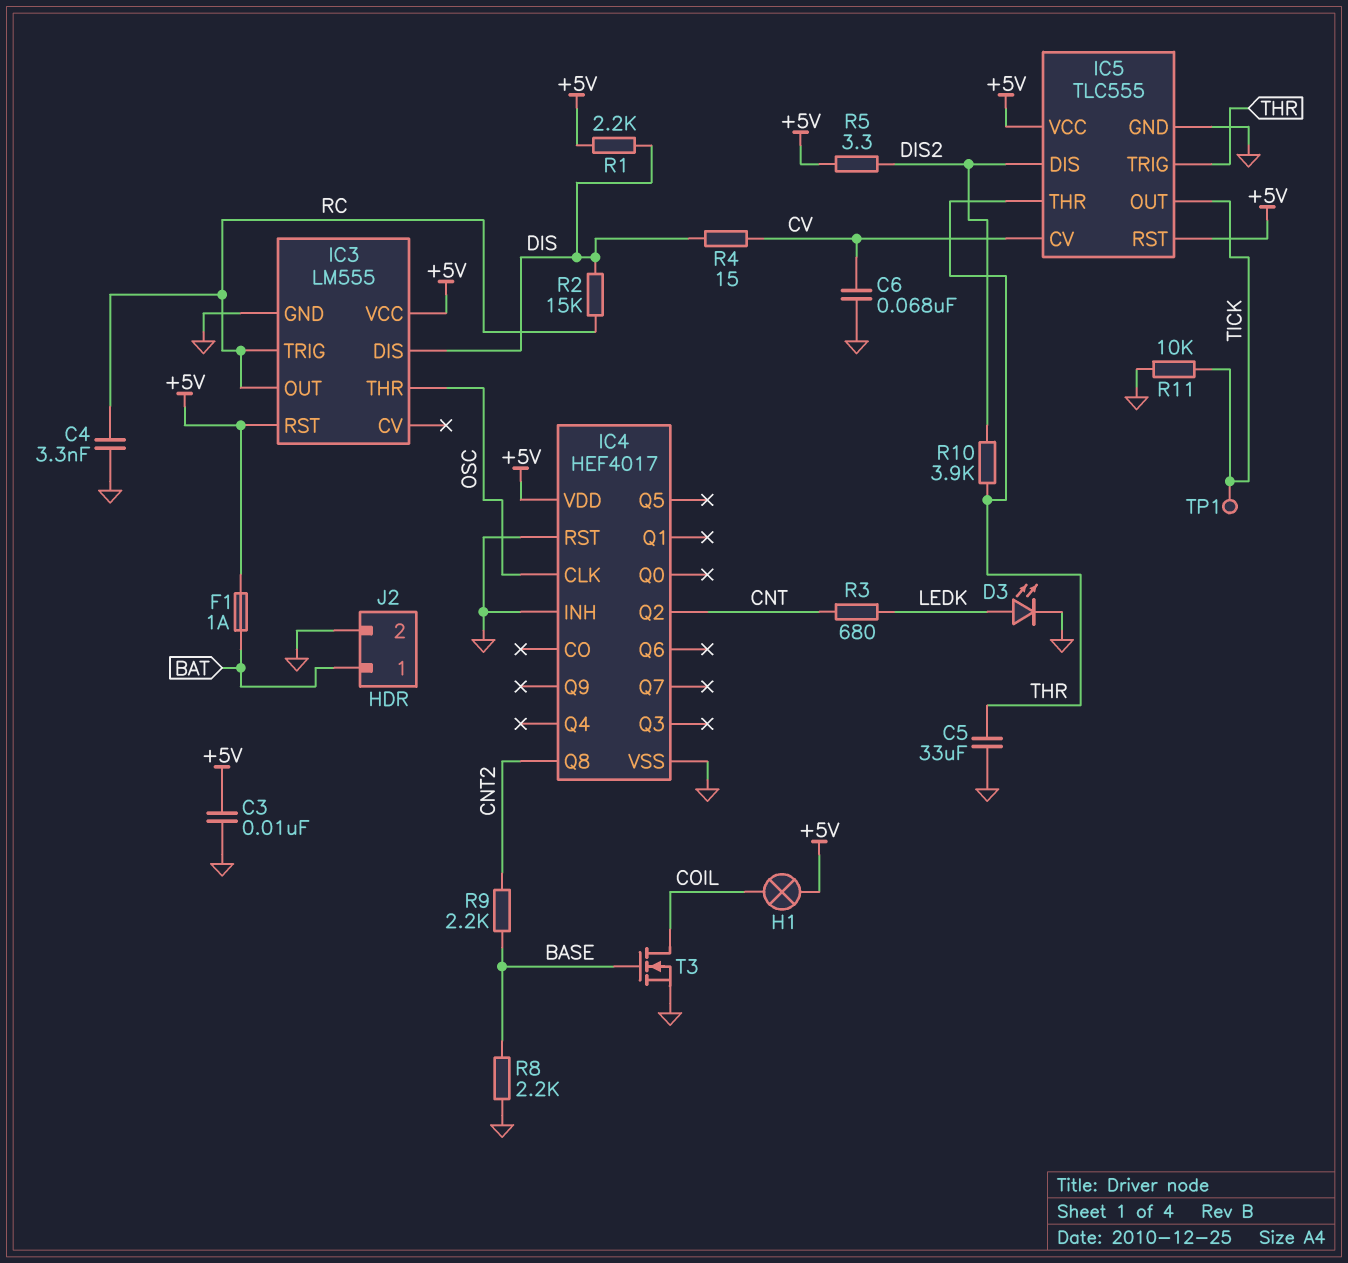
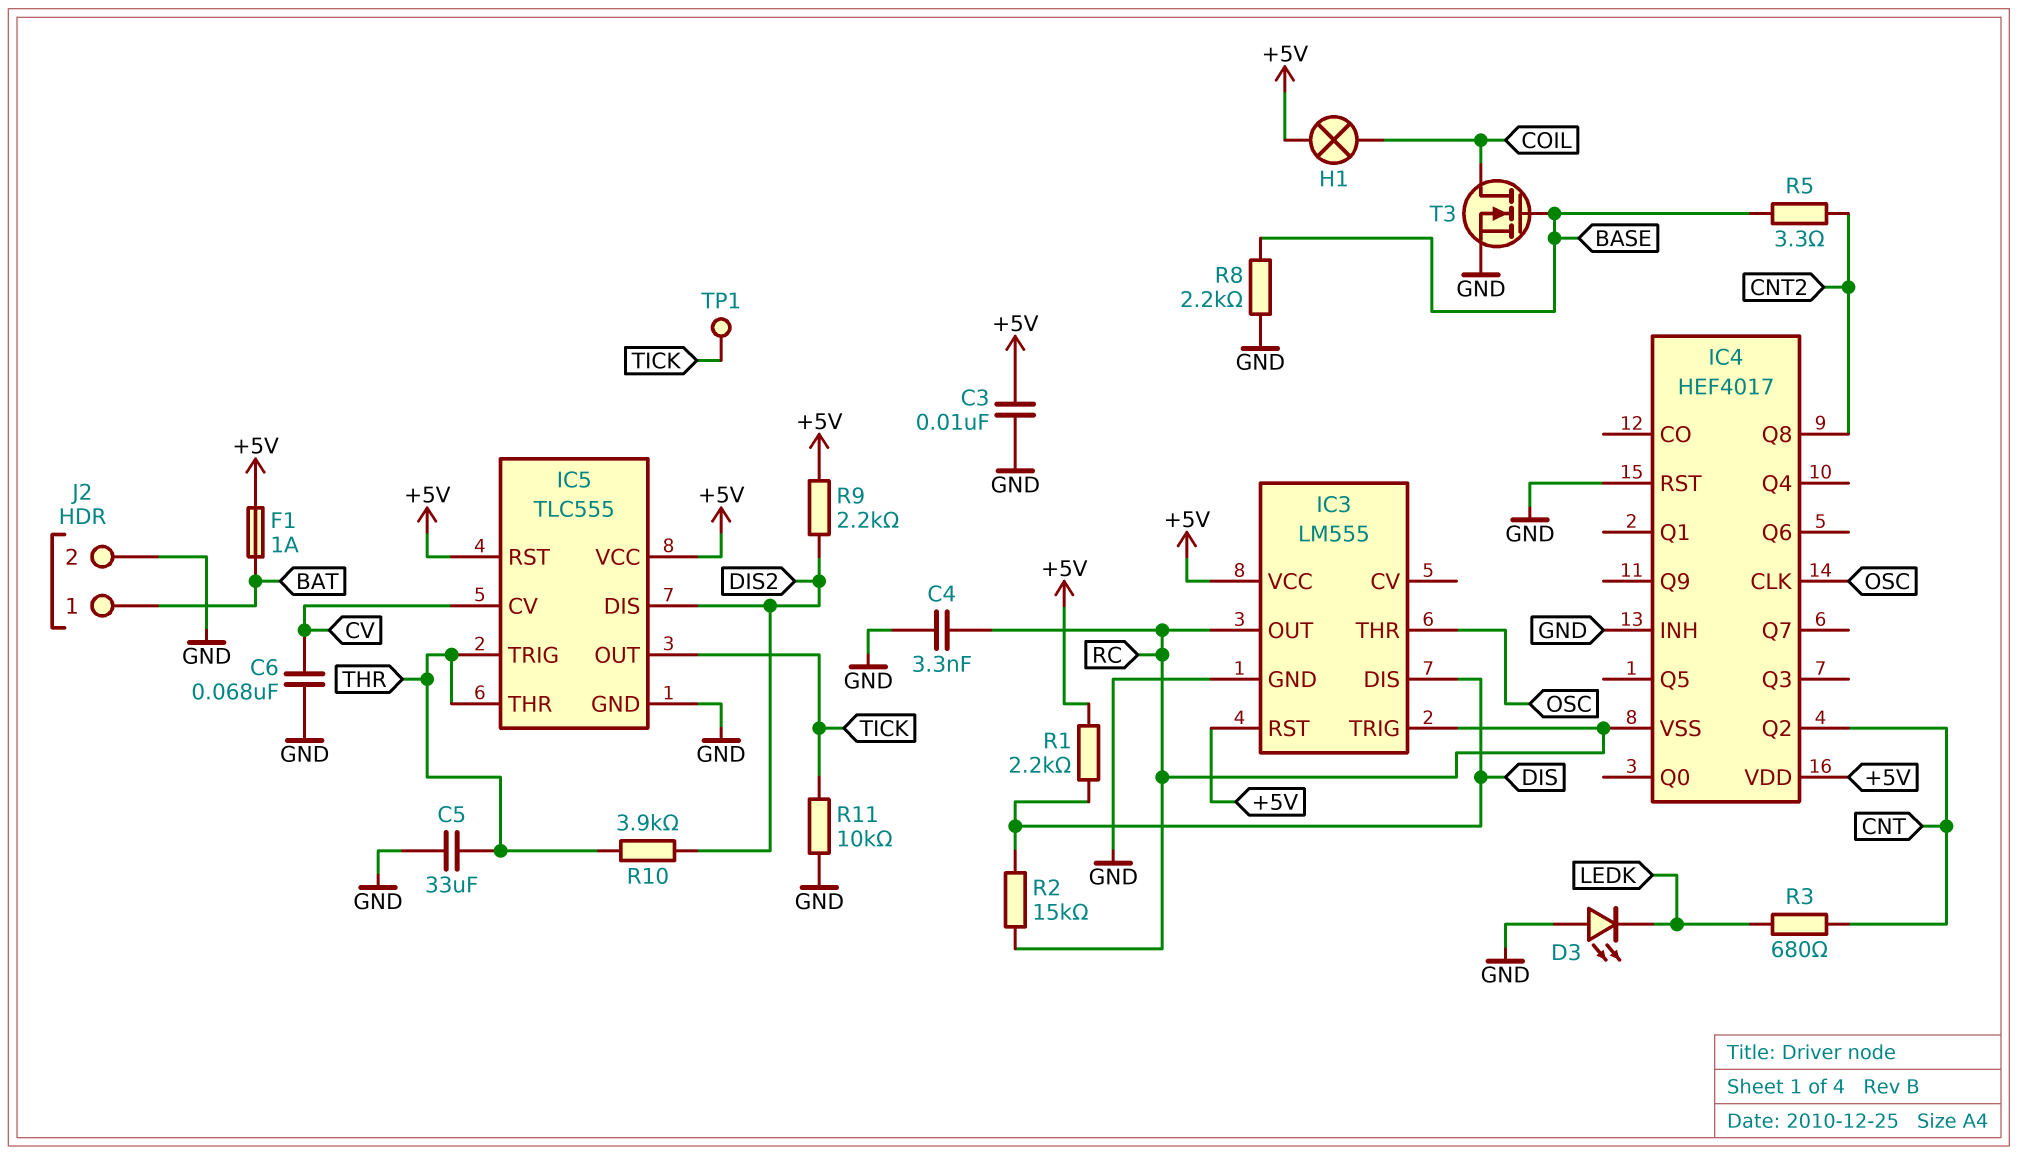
D3: LED (A LEDK, K GND) -> LED (A GND, K LEDK)
IC4 pin VSS: GND -> RC
R4: 15 (CV, DIS) -> none
R5: 3.3 (+5V, DIS2) -> 3.3 (BASE, CNT2)
R9: 2.2k (BASE, CNT2) -> 2.2k (+5V, DIS2)

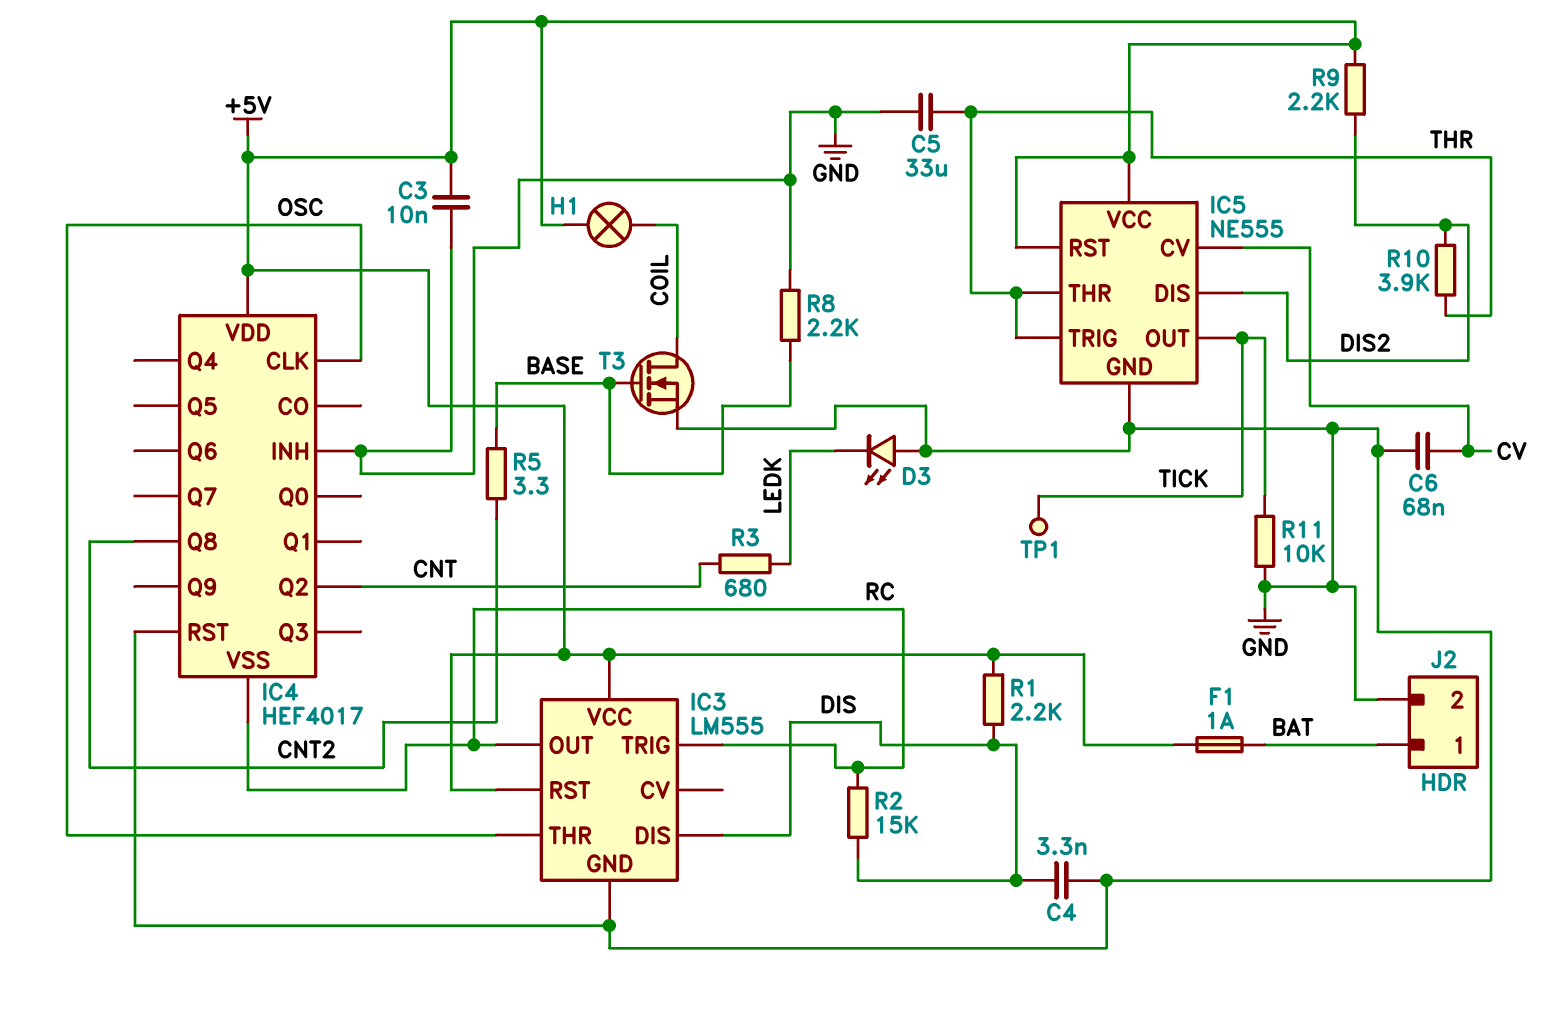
C4: 3.3nF (GND, RC) -> 3.3nF (DIS, GND)
IC5: TLC555 -> NE555

